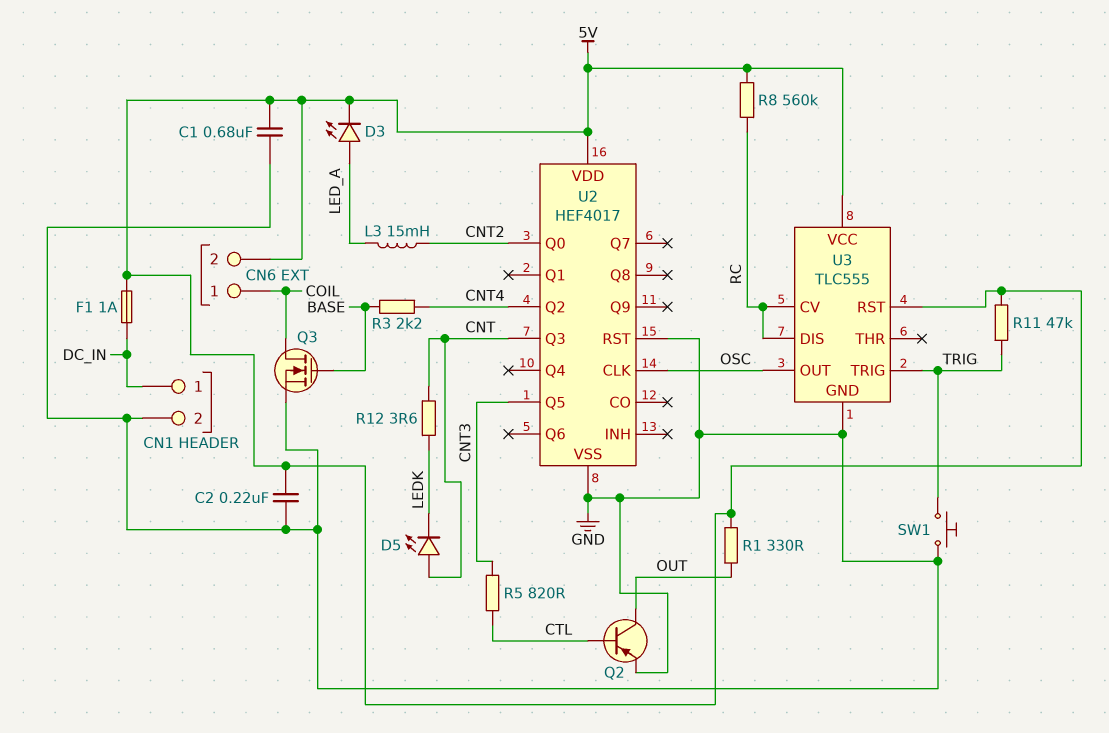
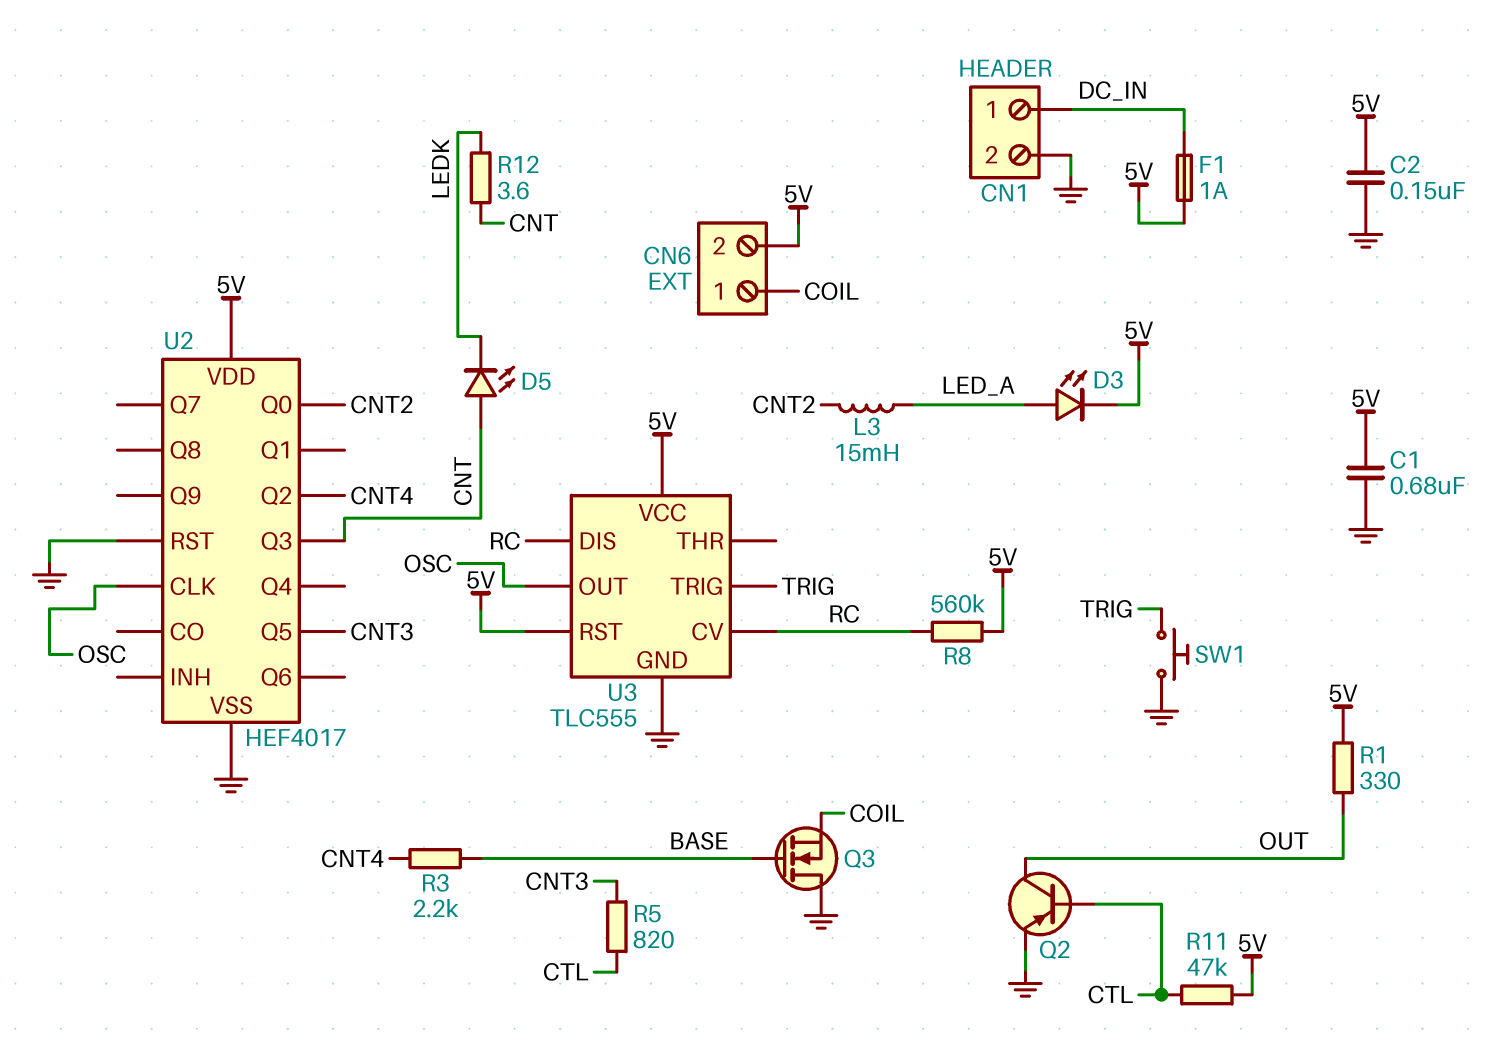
C2: 220nF (5V, GND) -> 150nF (5V, GND)
Q3: NMOS (G BASE, D COIL, S GND) -> NMOS (G BASE, D GND, S COIL)
R11: 47k (5V, TRIG) -> 47k (5V, CTL)

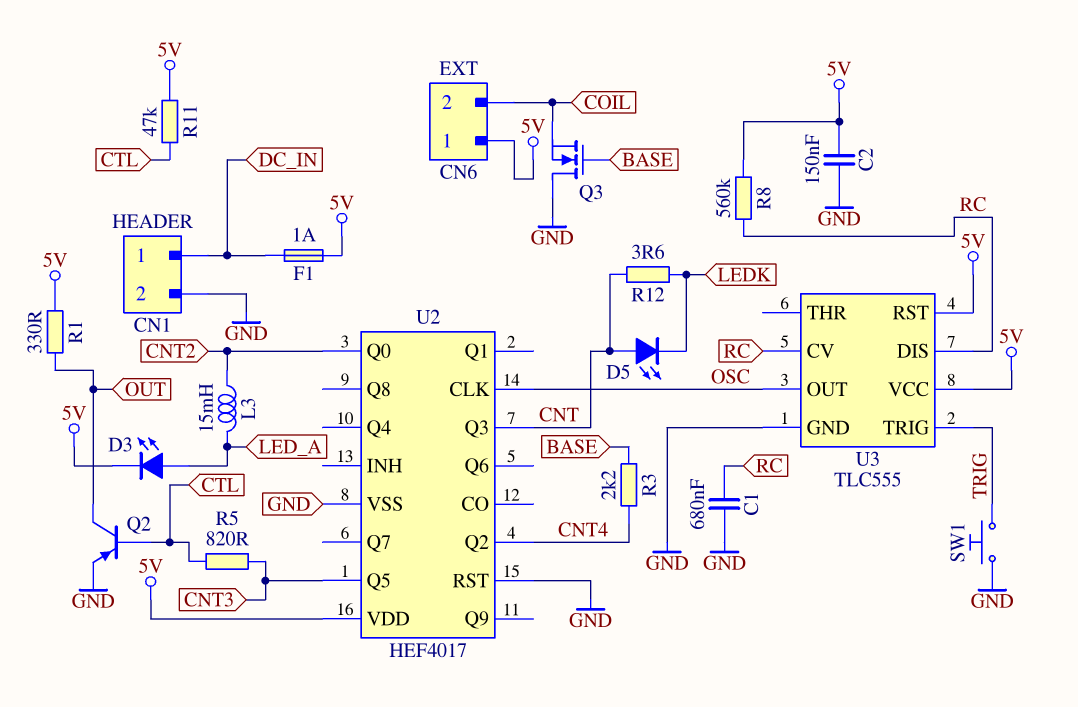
C1: 680nF (5V, GND) -> 680nF (GND, RC)
CN6 pin 1: COIL -> 5V
CN6 pin 2: 5V -> COIL

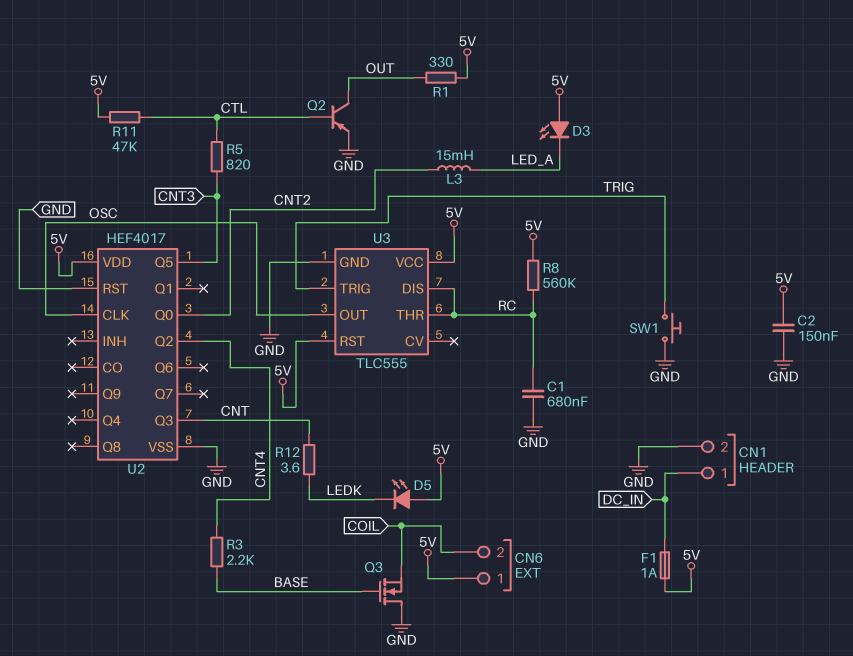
D3: LED (A LED_A, K 5V) -> LED (A 5V, K LED_A)
D5: LED (A CNT, K LEDK) -> LED (A 5V, K LEDK)
U3 pin CV: RC -> none
U3 pin THR: none -> RC

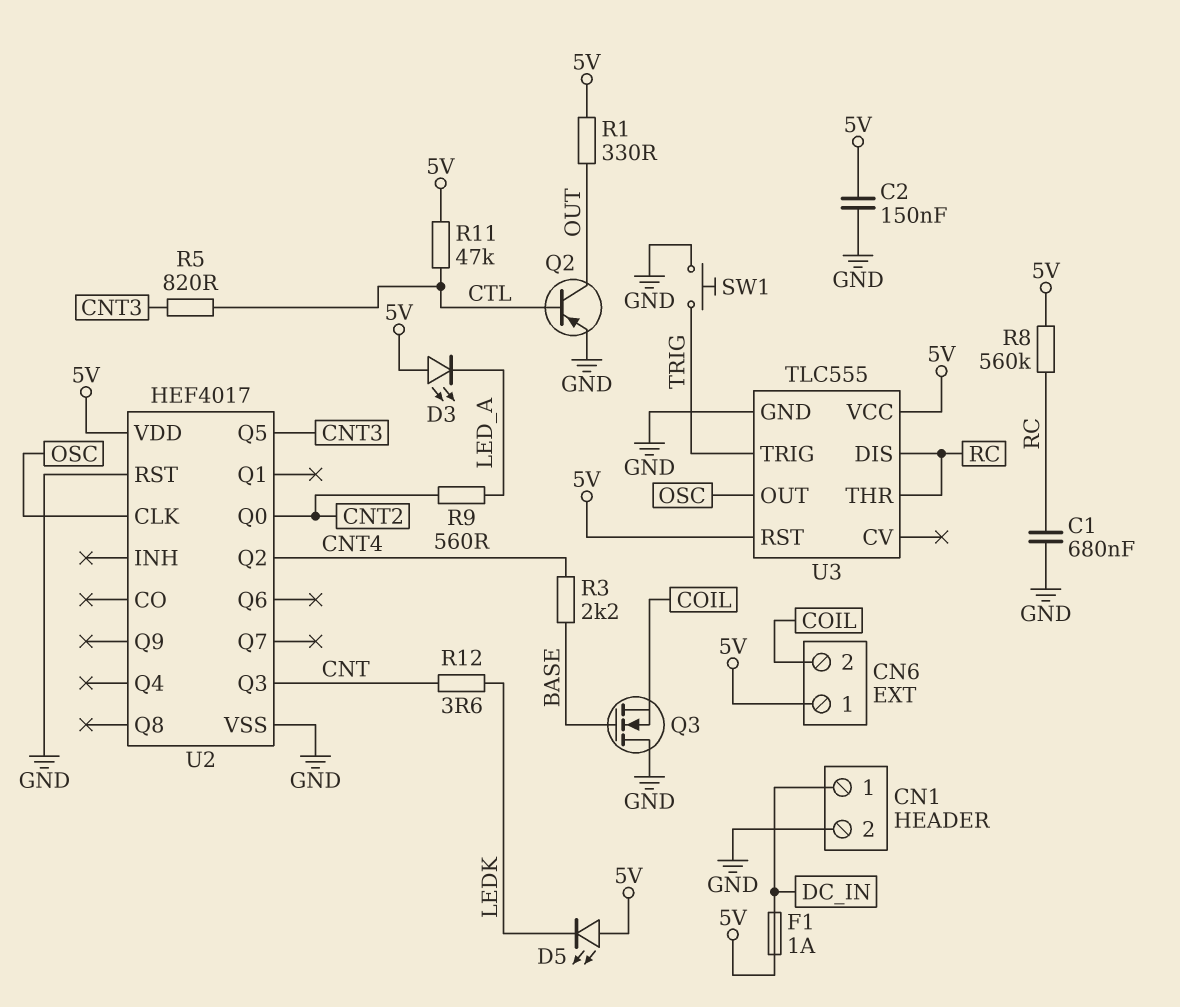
L3: 15mH (CNT2, LED_A) -> none
R9: none -> 560 (CNT2, LED_A)

